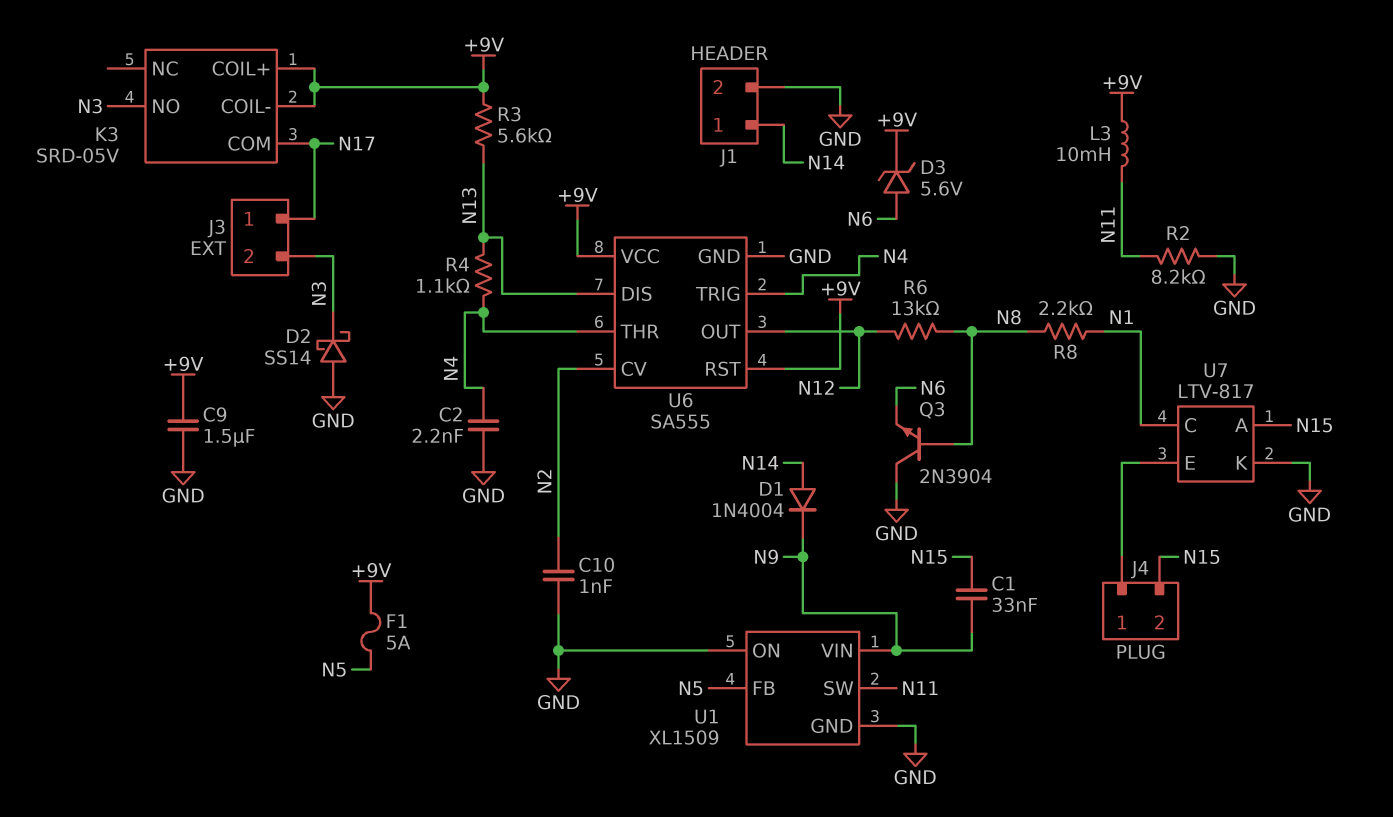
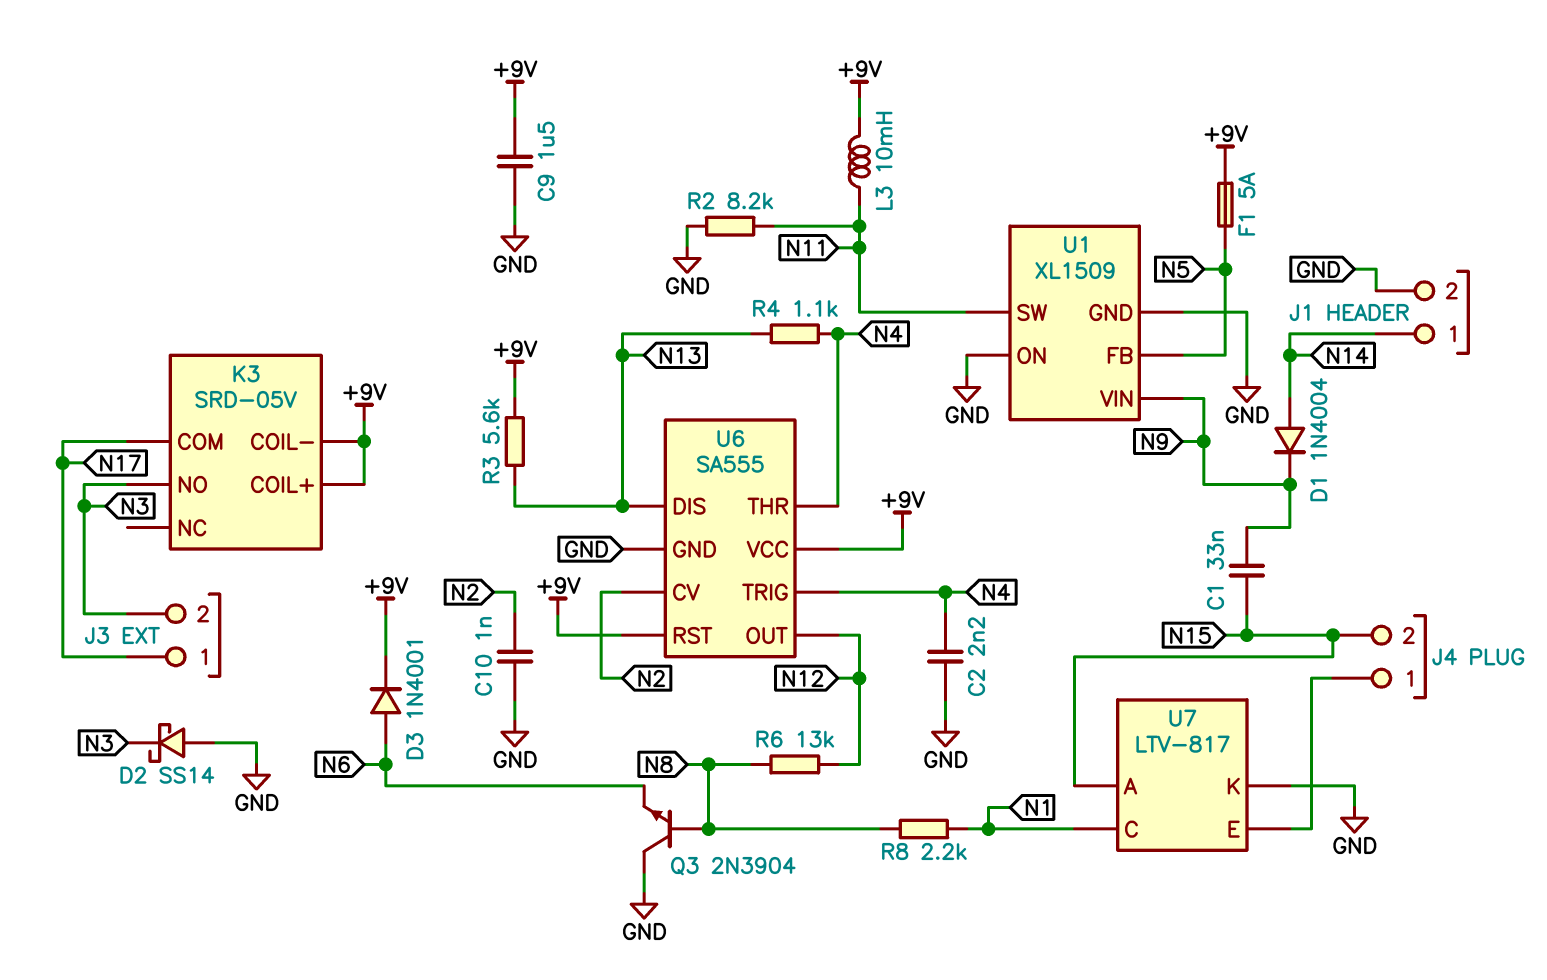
D3: zener 5.6V (A N6, K +9V) -> diode 1N4001 (A N6, K +9V)

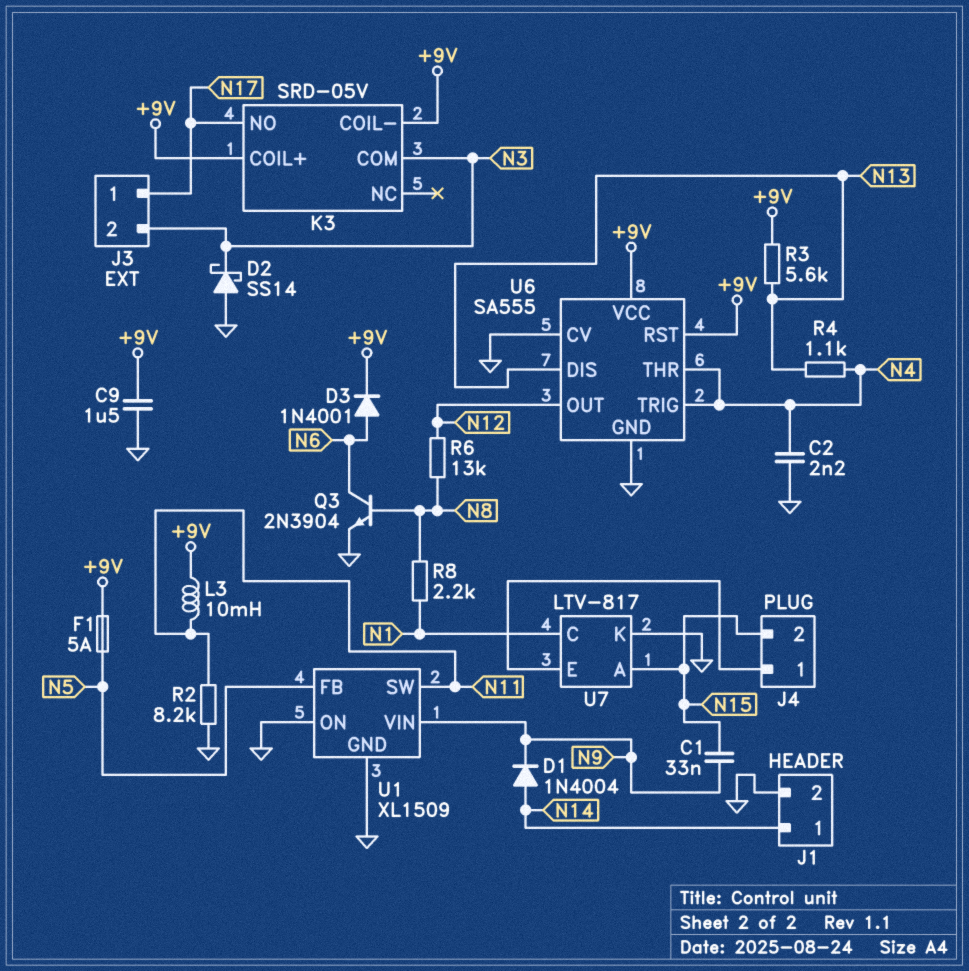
C10: 1nF (GND, N2) -> none
K3 pin COM: N17 -> N3
K3 pin NO: N3 -> N17
Q3: NPN 2N3904 (B N8, C GND, E N6) -> NPN 2N3904 (B N8, C N6, E GND)
U6 pin CV: N2 -> GND

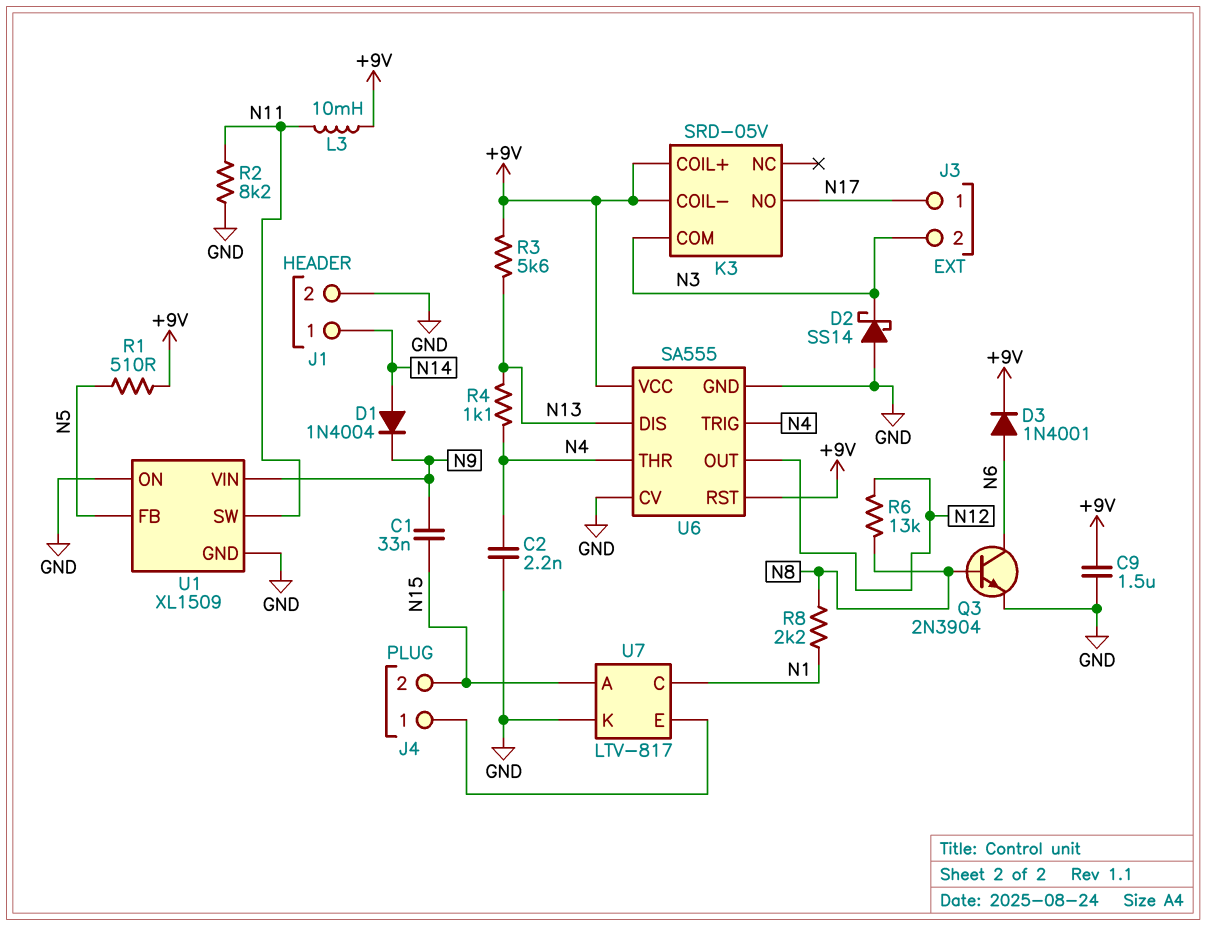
F1: 5A (+9V, N5) -> none
R1: none -> 510 (+9V, N5)

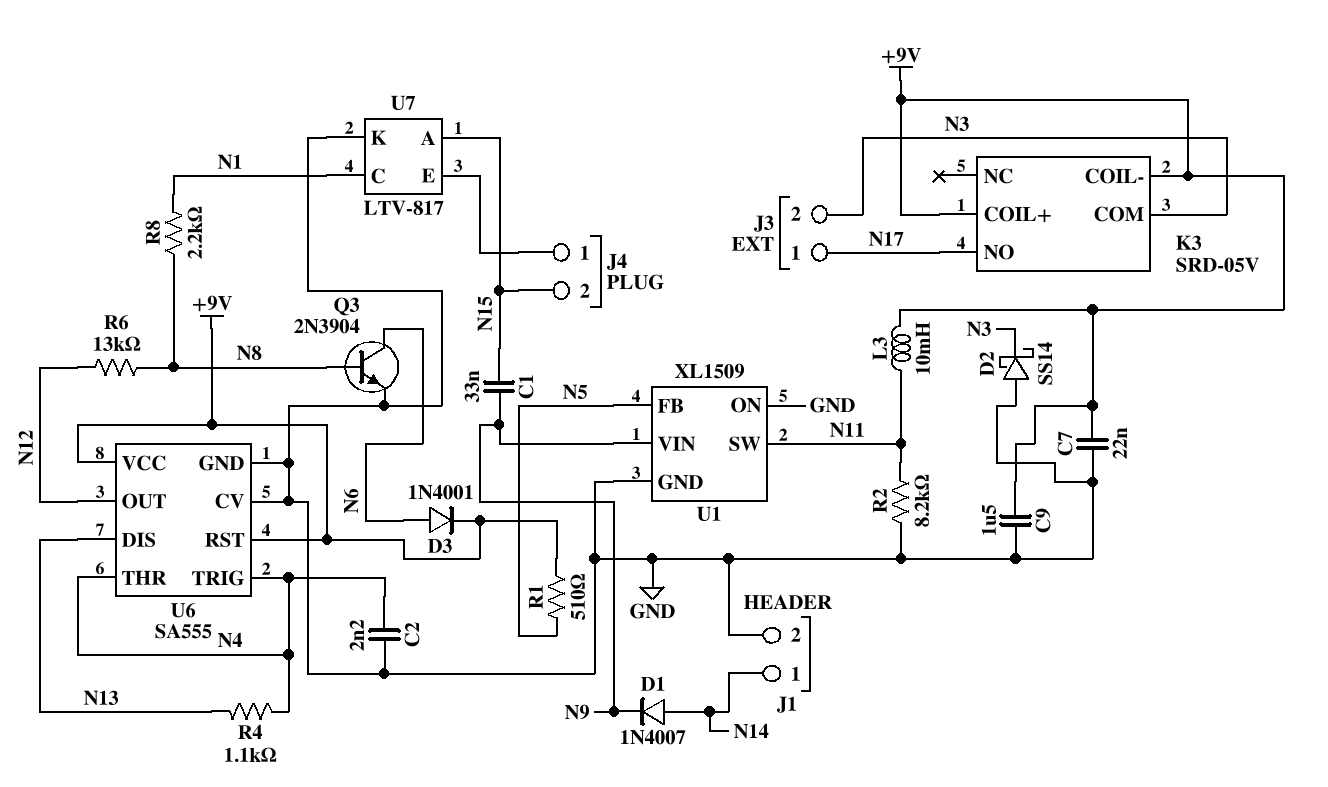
C7: none -> 22nF (+9V, GND)
D1: diode 1N4004 (A N14, K N9) -> diode 1N4007 (A N14, K N9)
R3: 5.6k (+9V, N13) -> none

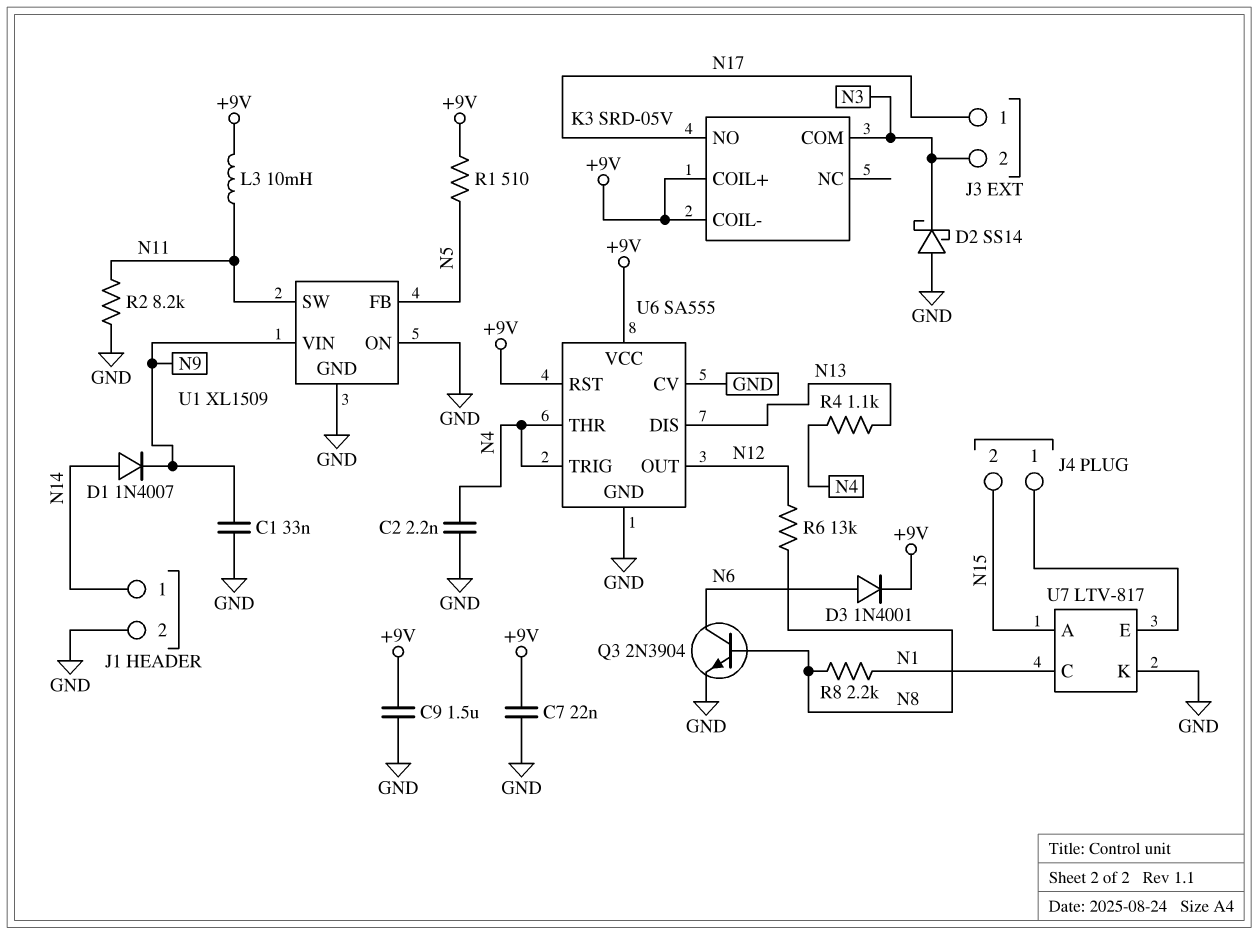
C1: 33nF (N9, N15) -> 33nF (GND, N9)

